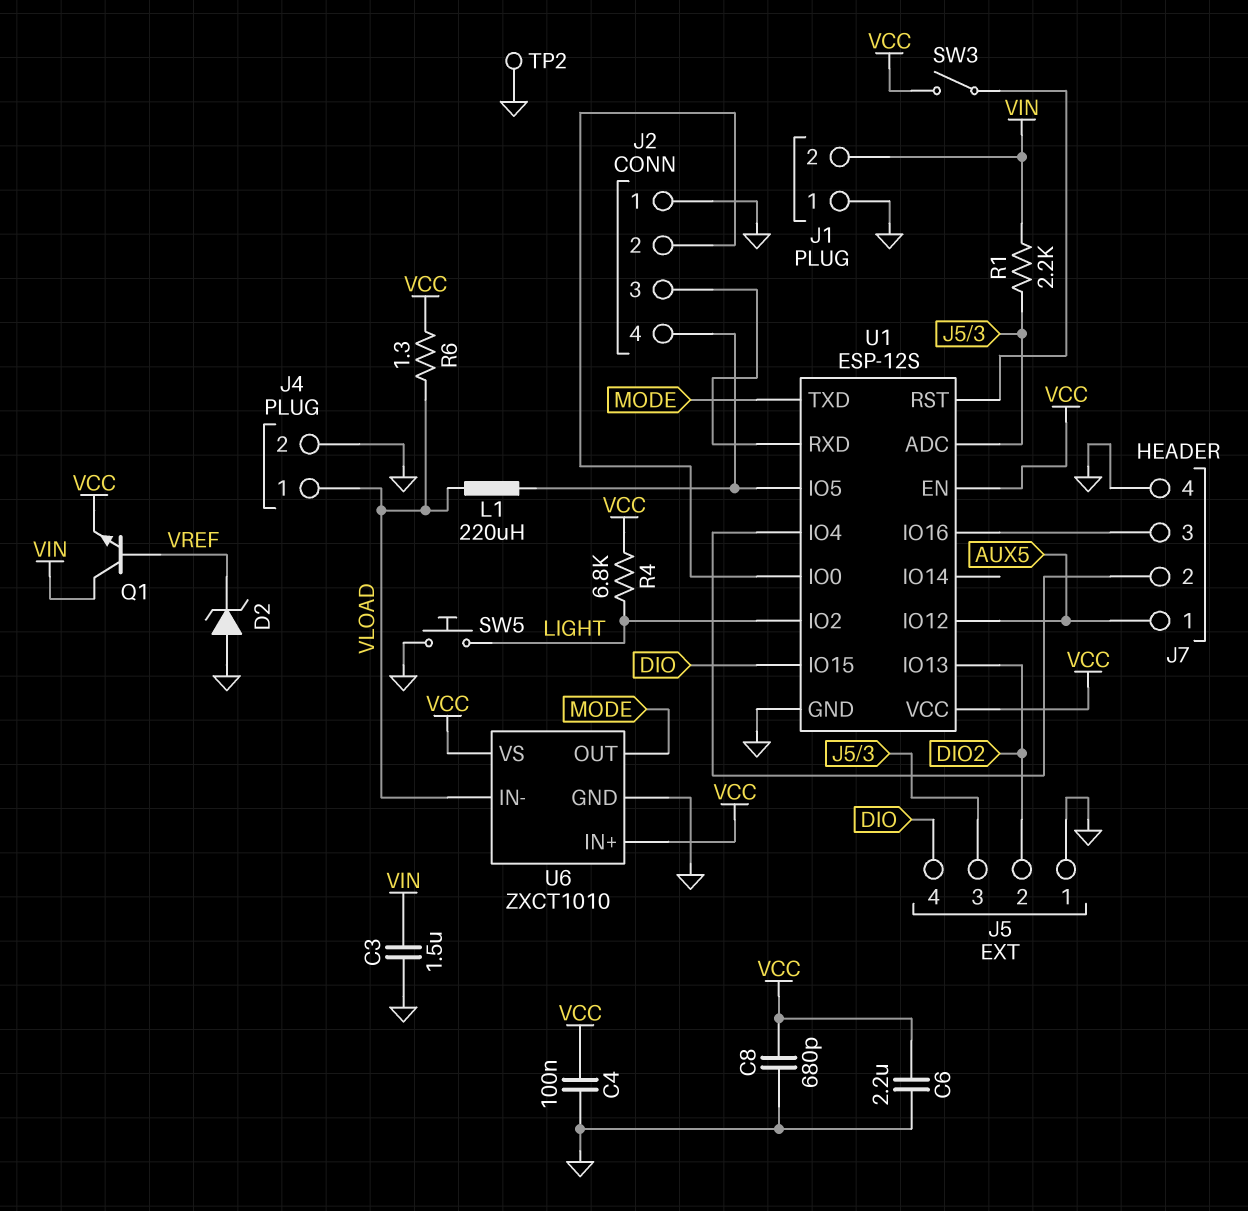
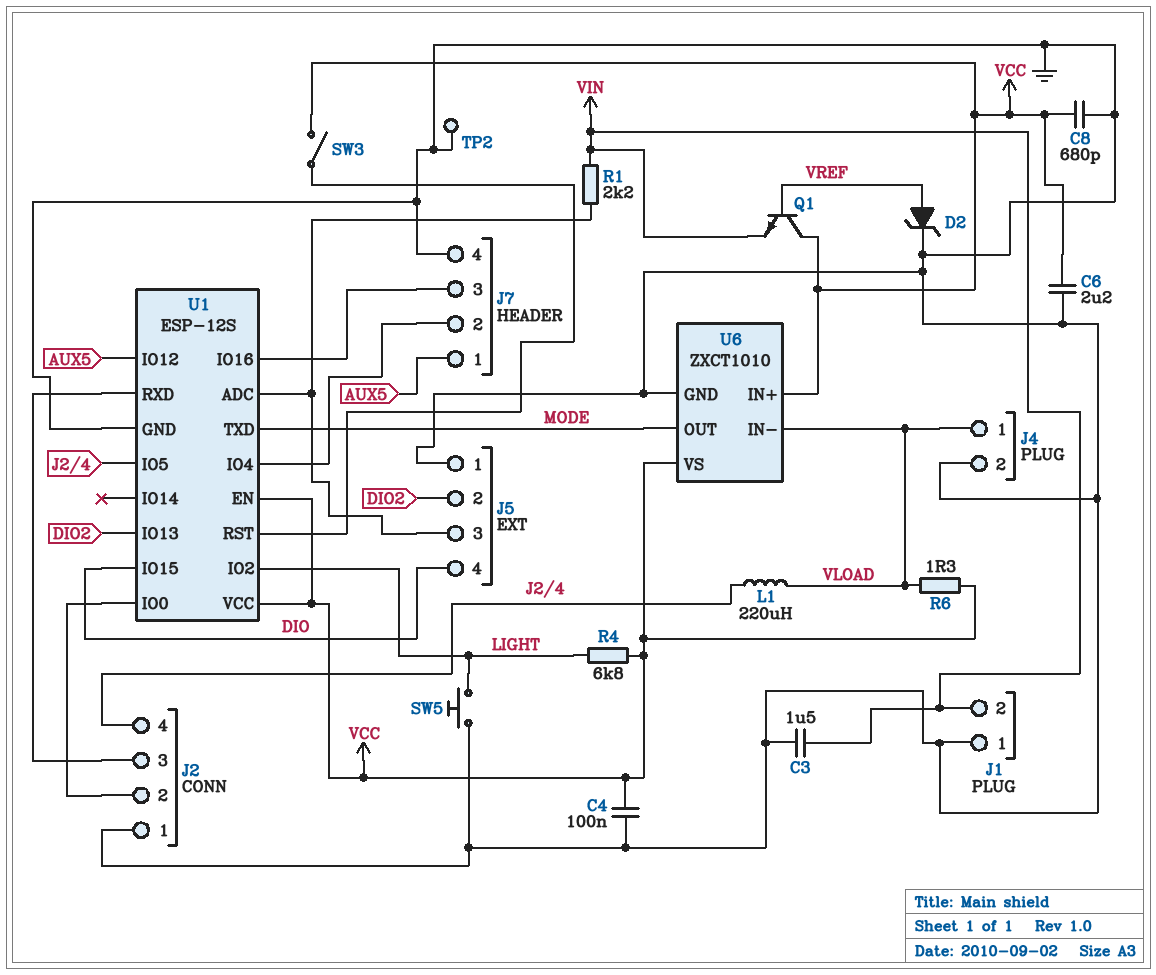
D2: zener (A GND, K VREF) -> zener (A VREF, K GND)
Q1: NPN (B VREF, C VIN, E VCC) -> NPN (B VREF, C VCC, E VIN)

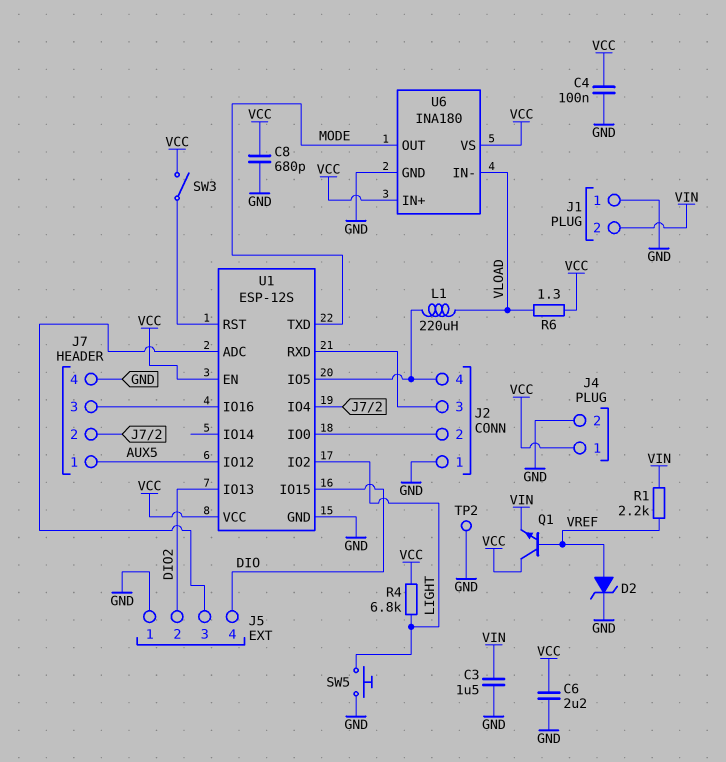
J4 pin 1: VLOAD -> VCC
R1: 2.2k (J5/3, VIN) -> 2.2k (VIN, VREF)
U6: ZXCT1010 -> INA180

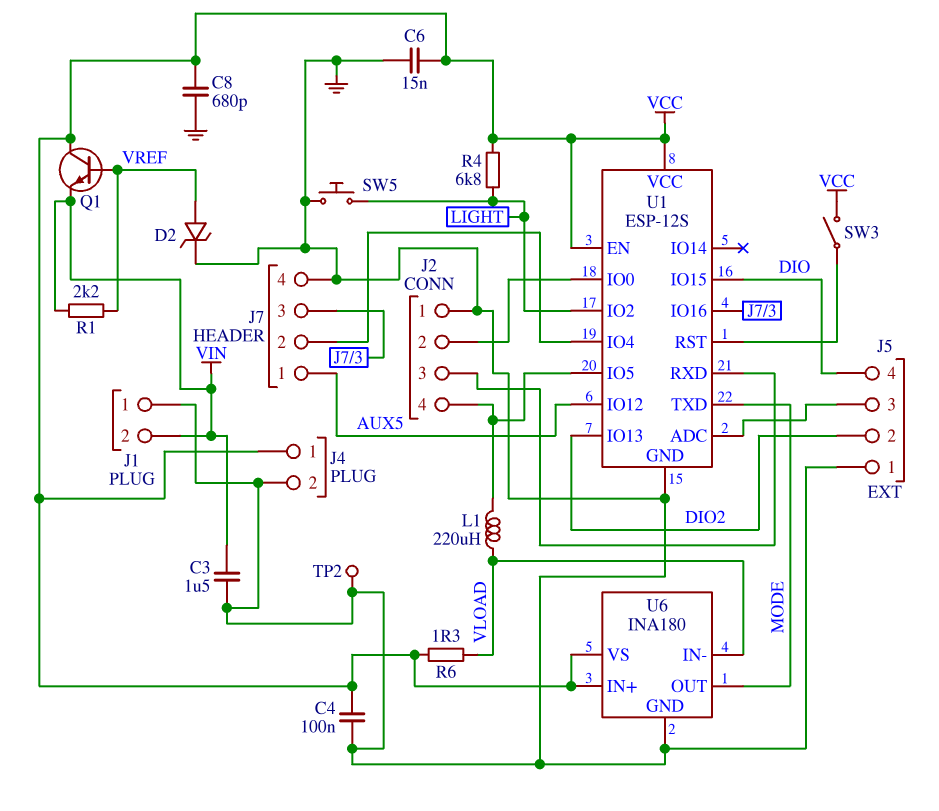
C6: 2.2uF (GND, VCC) -> 15nF (GND, VCC)

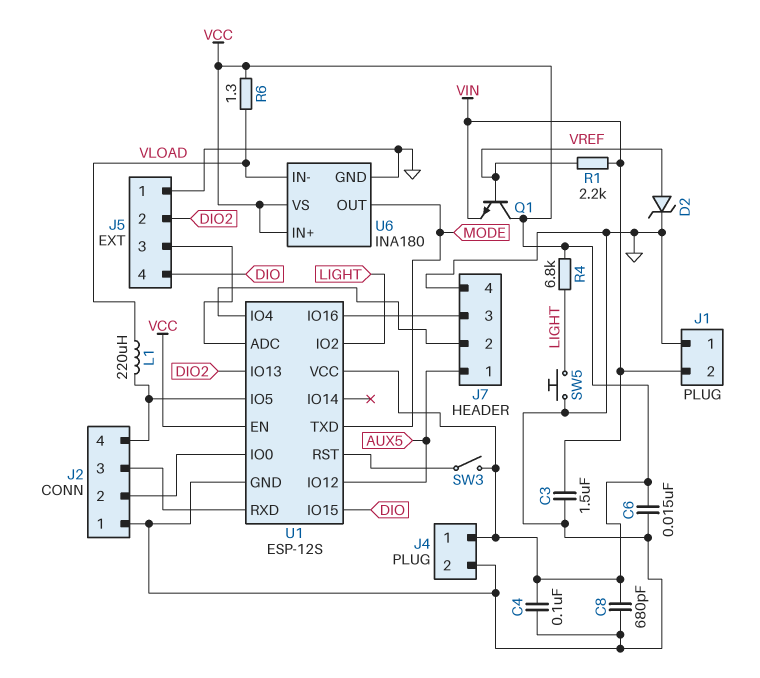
TP2: test point (GND) -> none

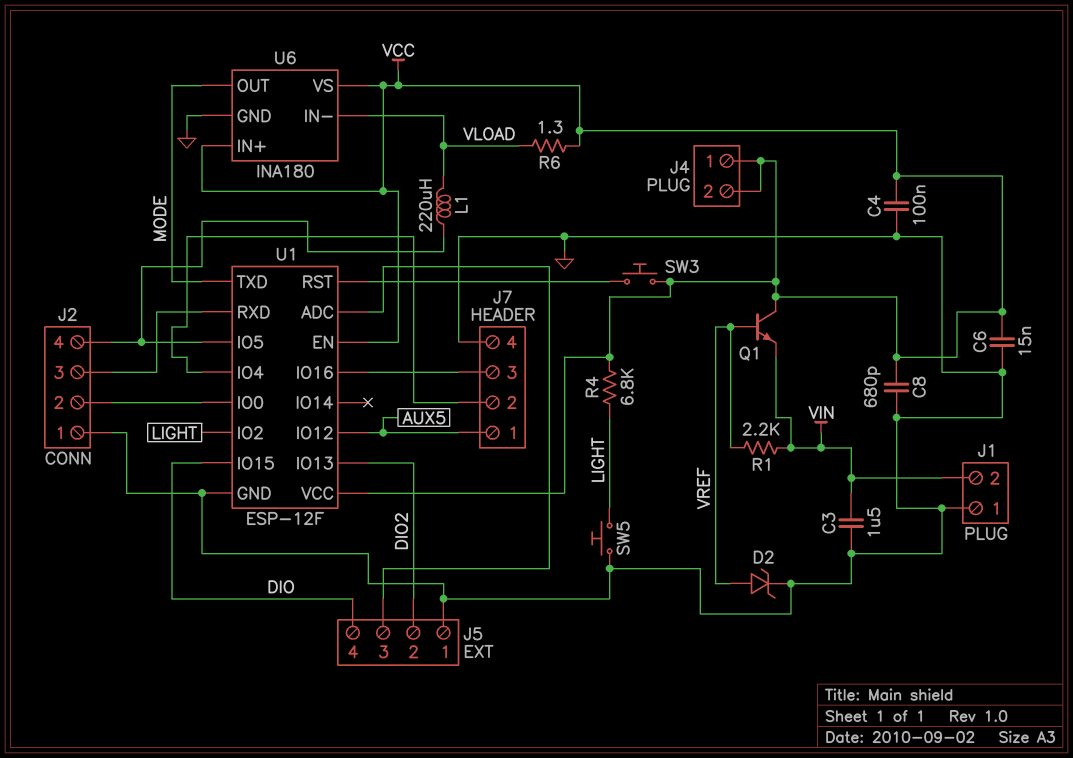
J4 pin 2: GND -> VCC
SW3: switch (U1/RST, VCC) -> button (U1/RST, VCC)
U1: ESP-12S -> ESP-12F

